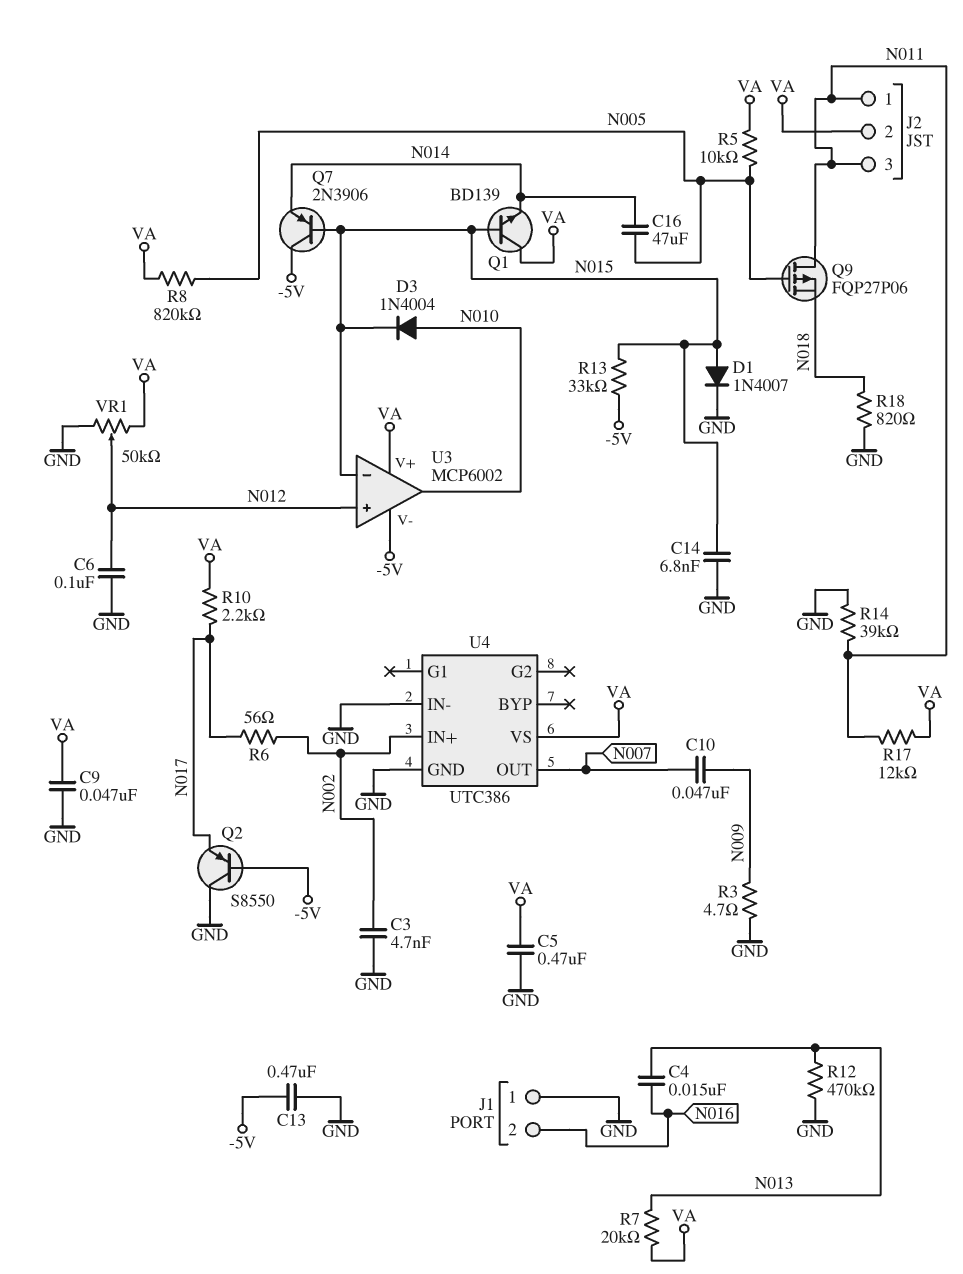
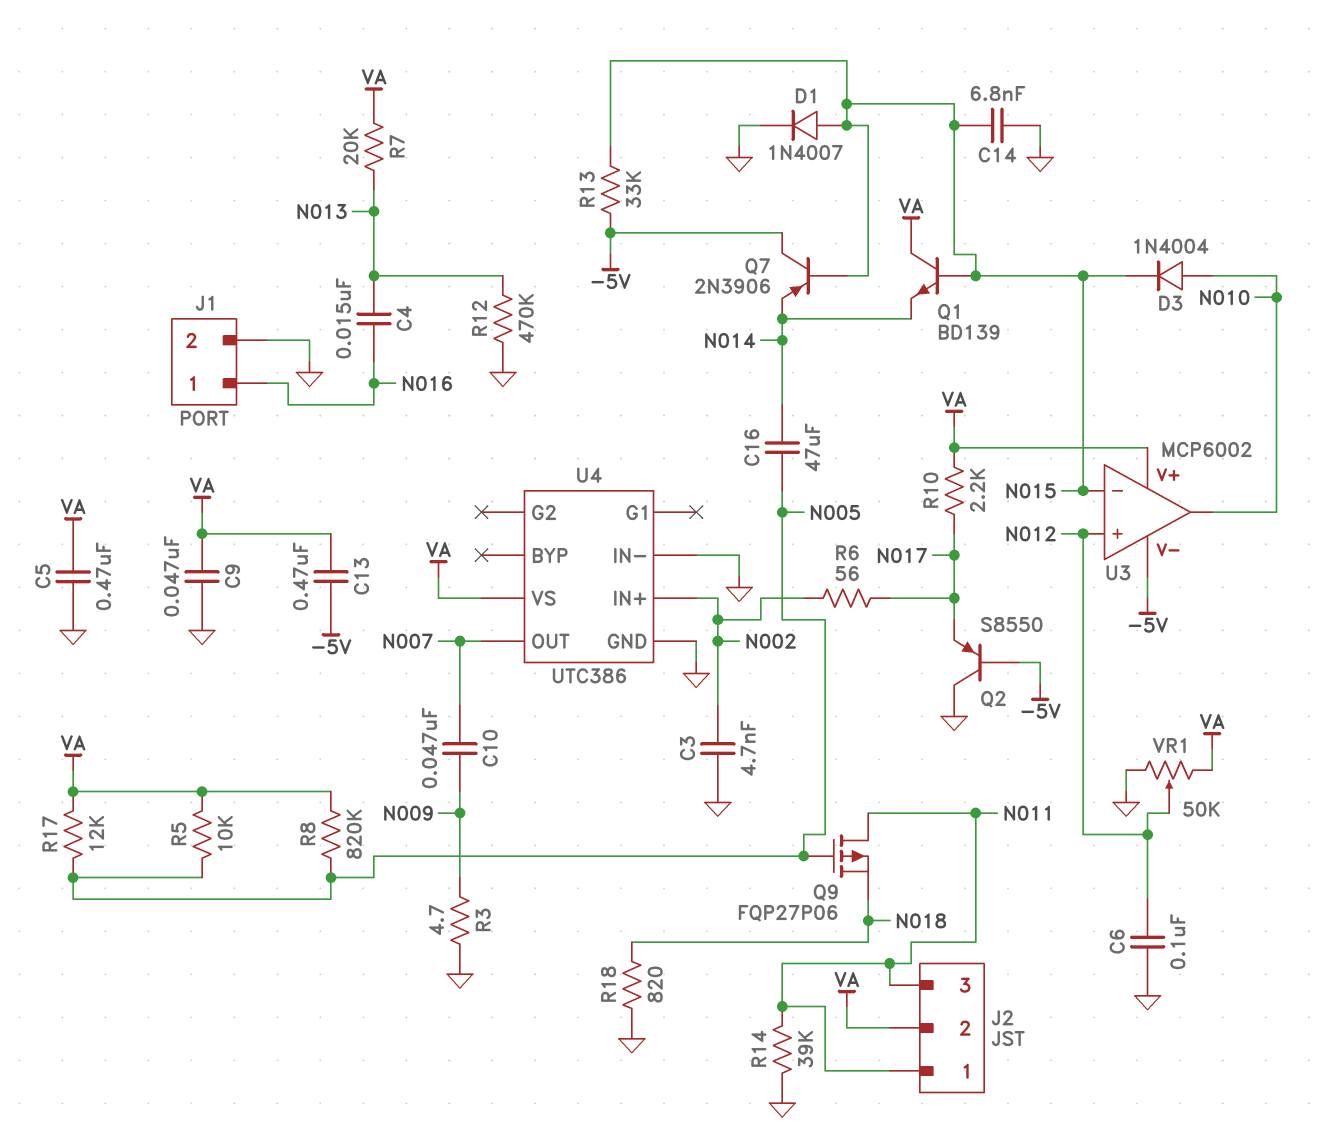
C13: 470nF (-5V, GND) -> 470nF (-5V, VA)
J1 pin 1: GND -> N016
J1 pin 2: N016 -> GND
R17: 12k (N011, VA) -> 12k (N005, VA)

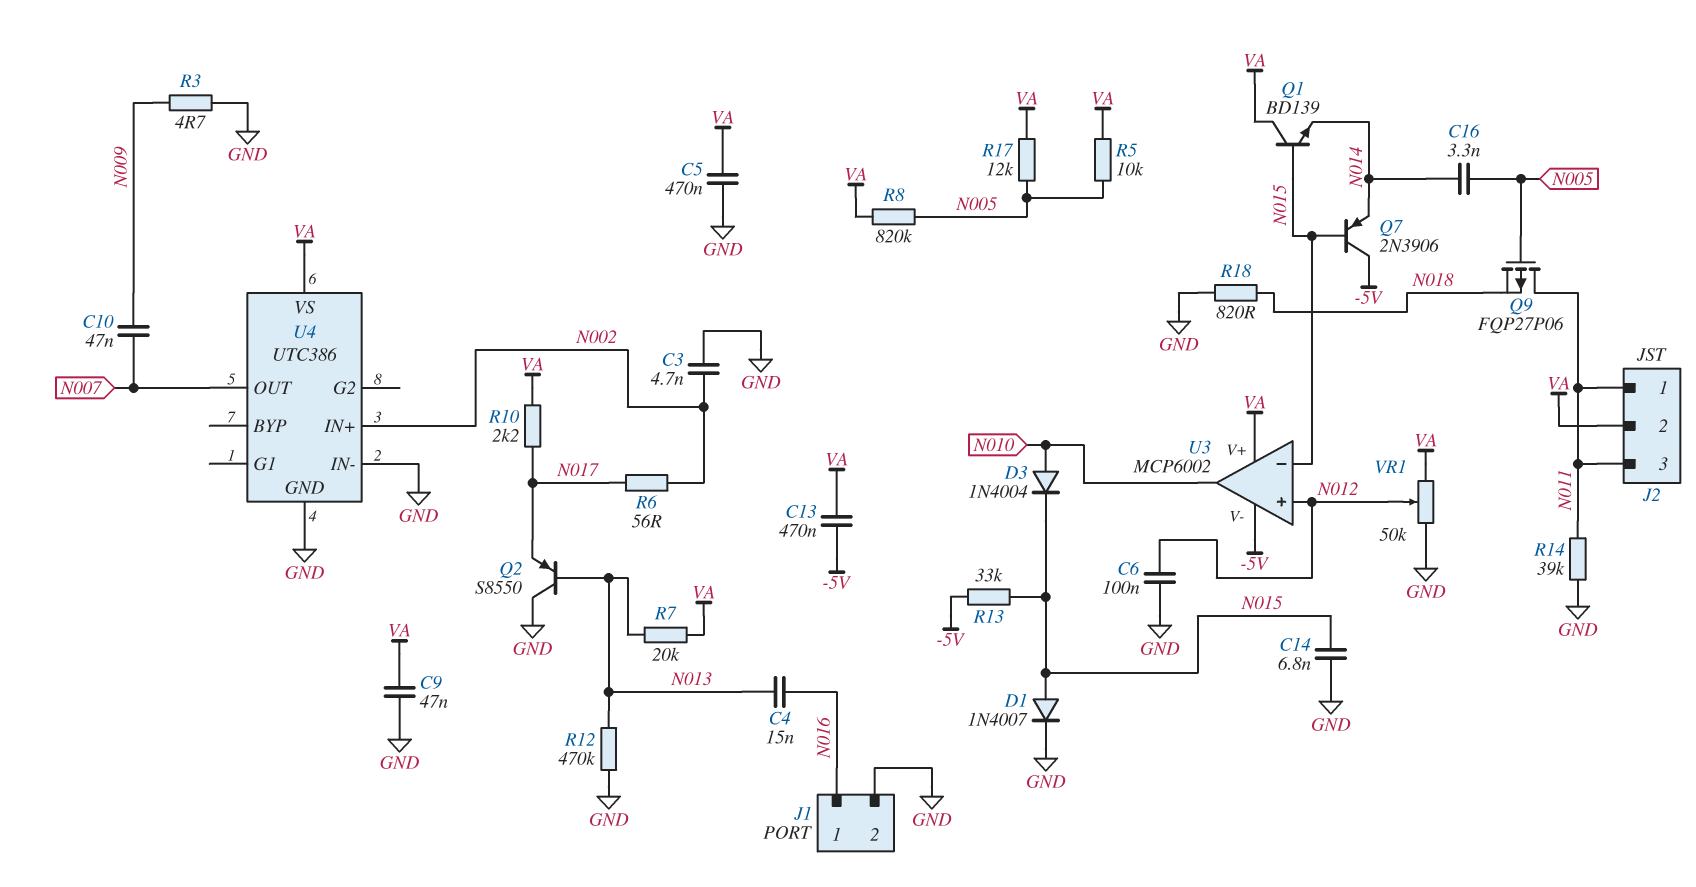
C16: 47uF (N005, N014) -> 3.3nF (N005, N014)
Q2: PNP S8550 (B -5V, C GND, E N017) -> PNP S8550 (B N013, C GND, E N017)

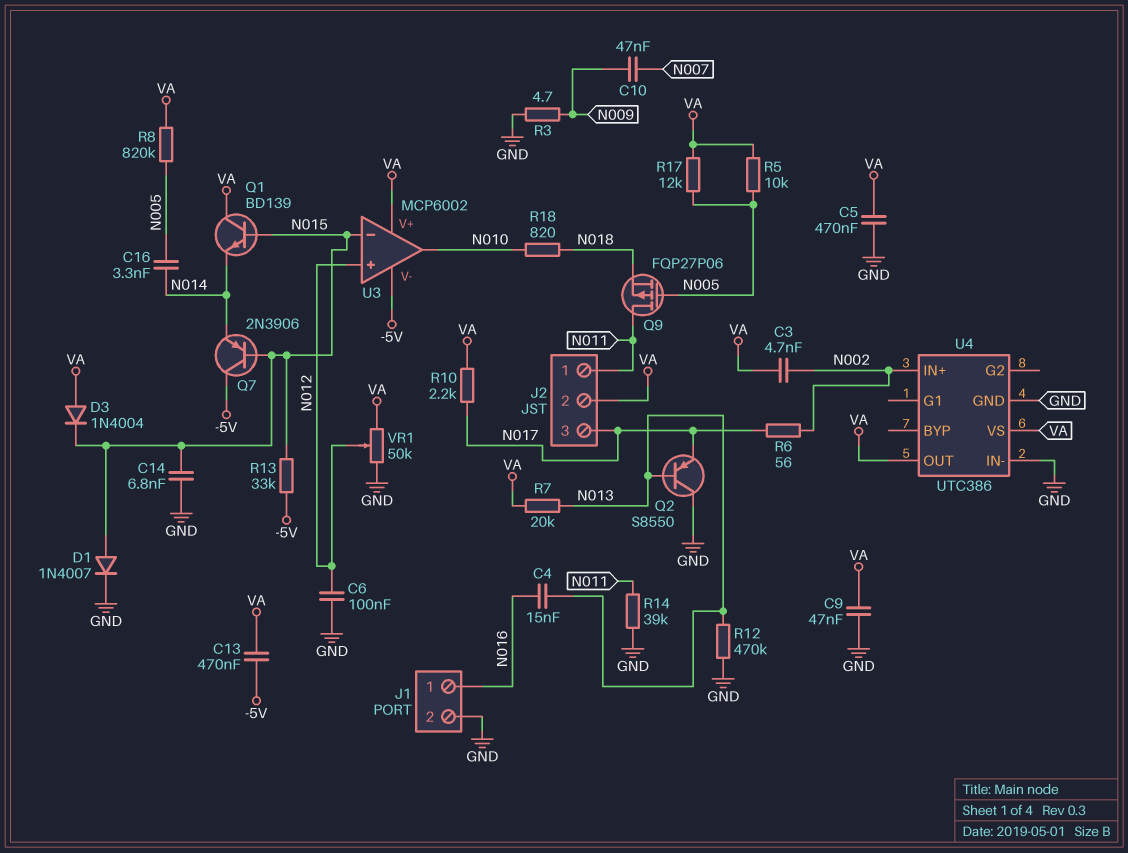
C3: 4.7nF (GND, N002) -> 4.7nF (N002, VA)
D3: diode 1N4004 (A N010, K N015) -> diode 1N4004 (A VA, K N015)
J2 pin 3: N011 -> N017
R18: 820 (GND, N018) -> 820 (N010, N018)
U4 pin OUT: N007 -> VA

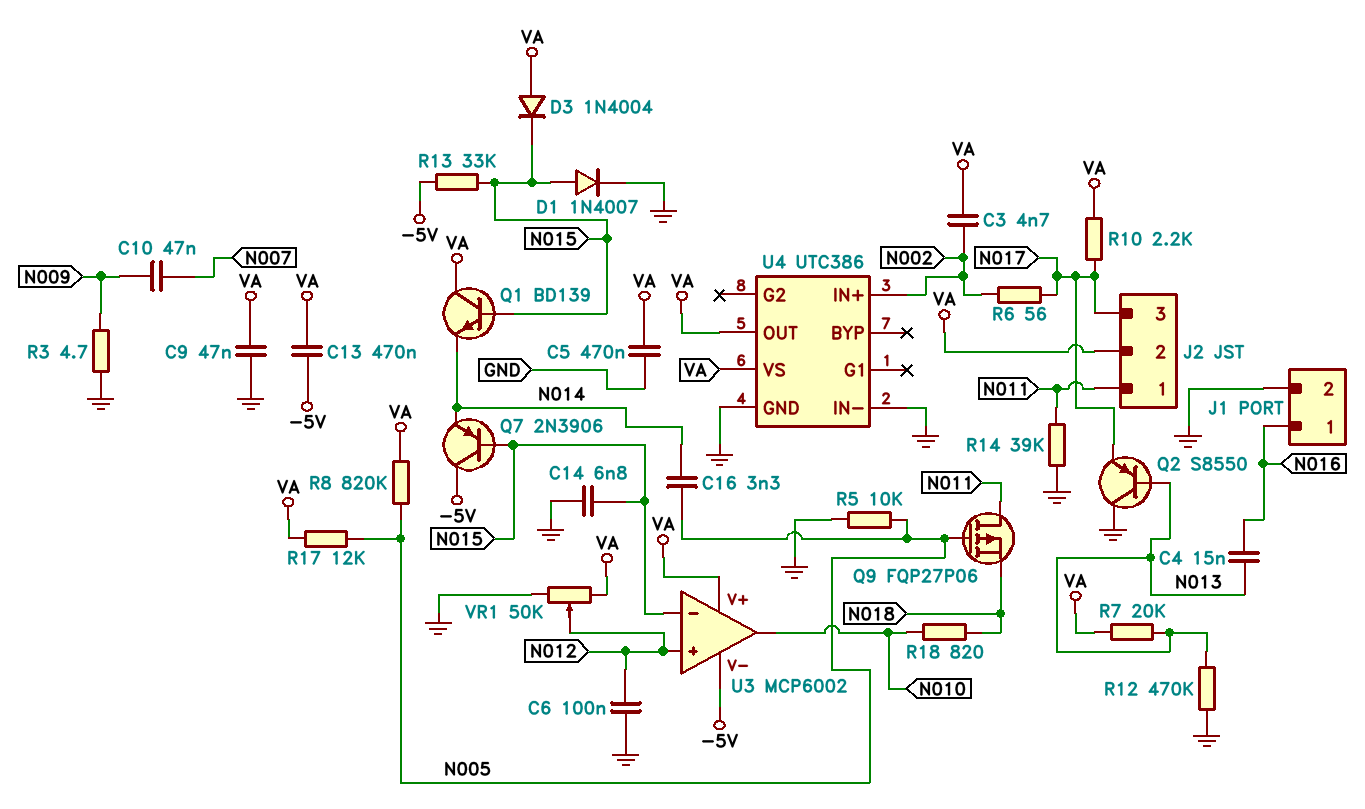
R5: 10k (N005, VA) -> 10k (GND, N005)

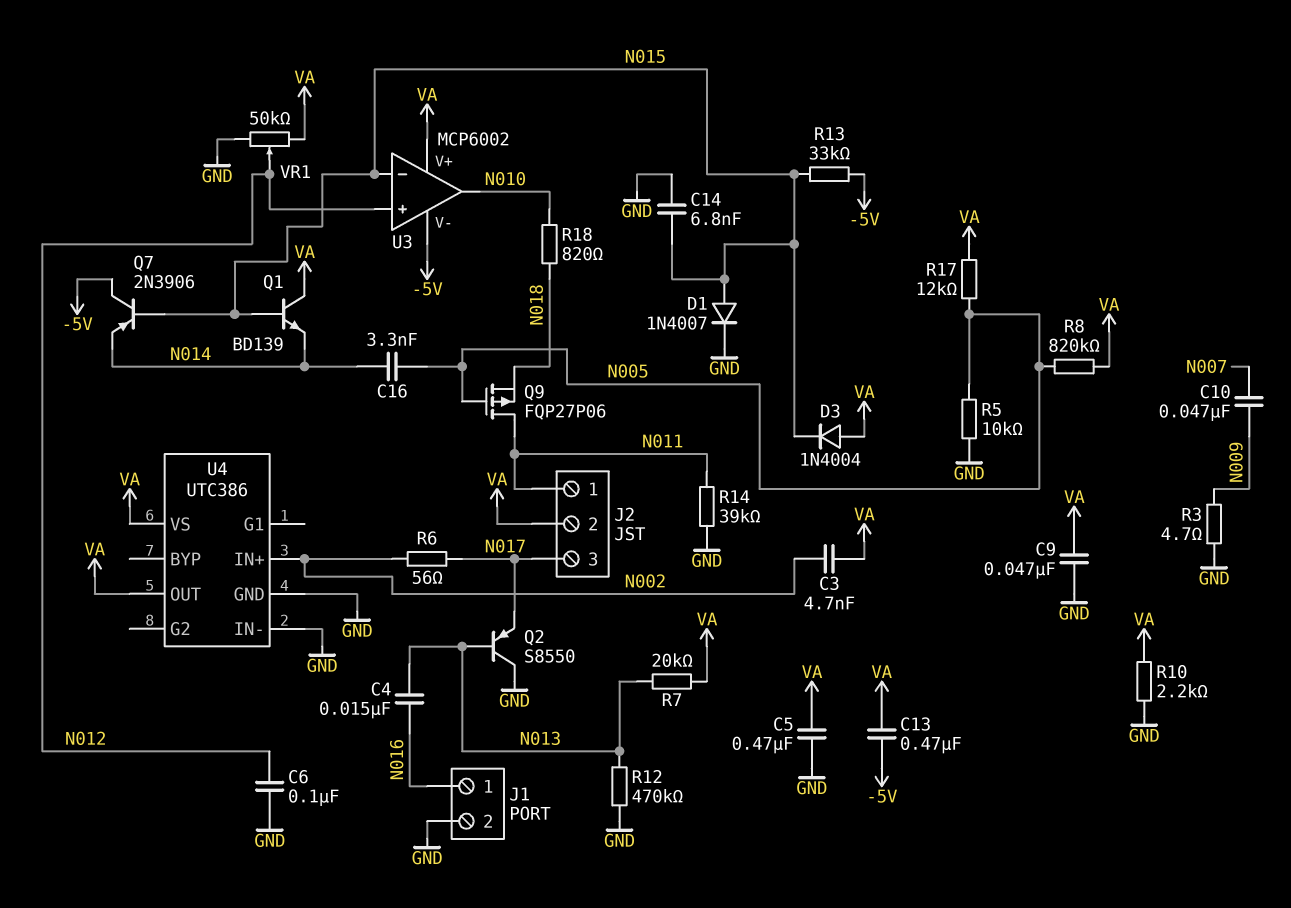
R10: 2.2k (N017, VA) -> 2.2k (GND, VA)

